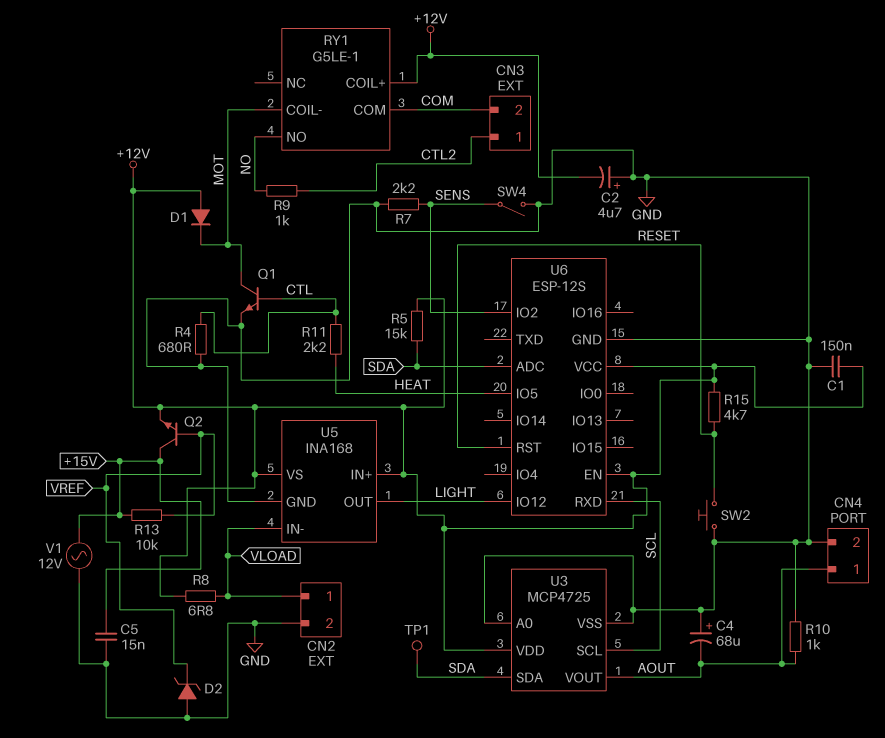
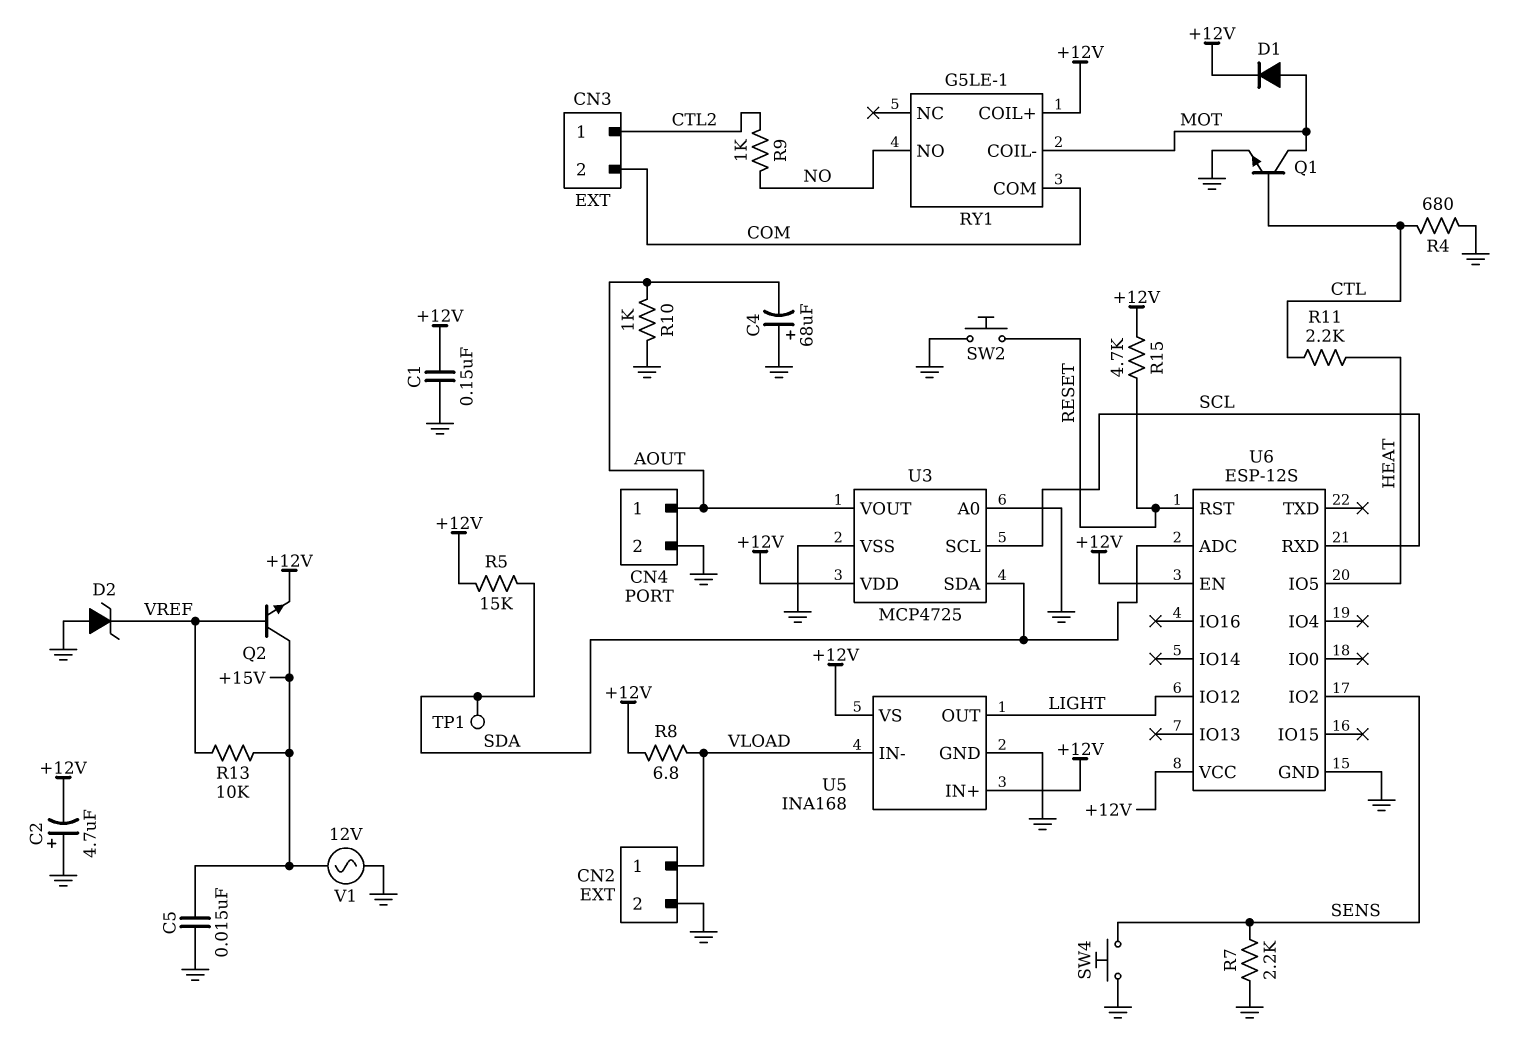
D1: diode (A +12V, K MOT) -> diode (A MOT, K +12V)
SW4: switch (GND, SENS) -> button (GND, SENS)

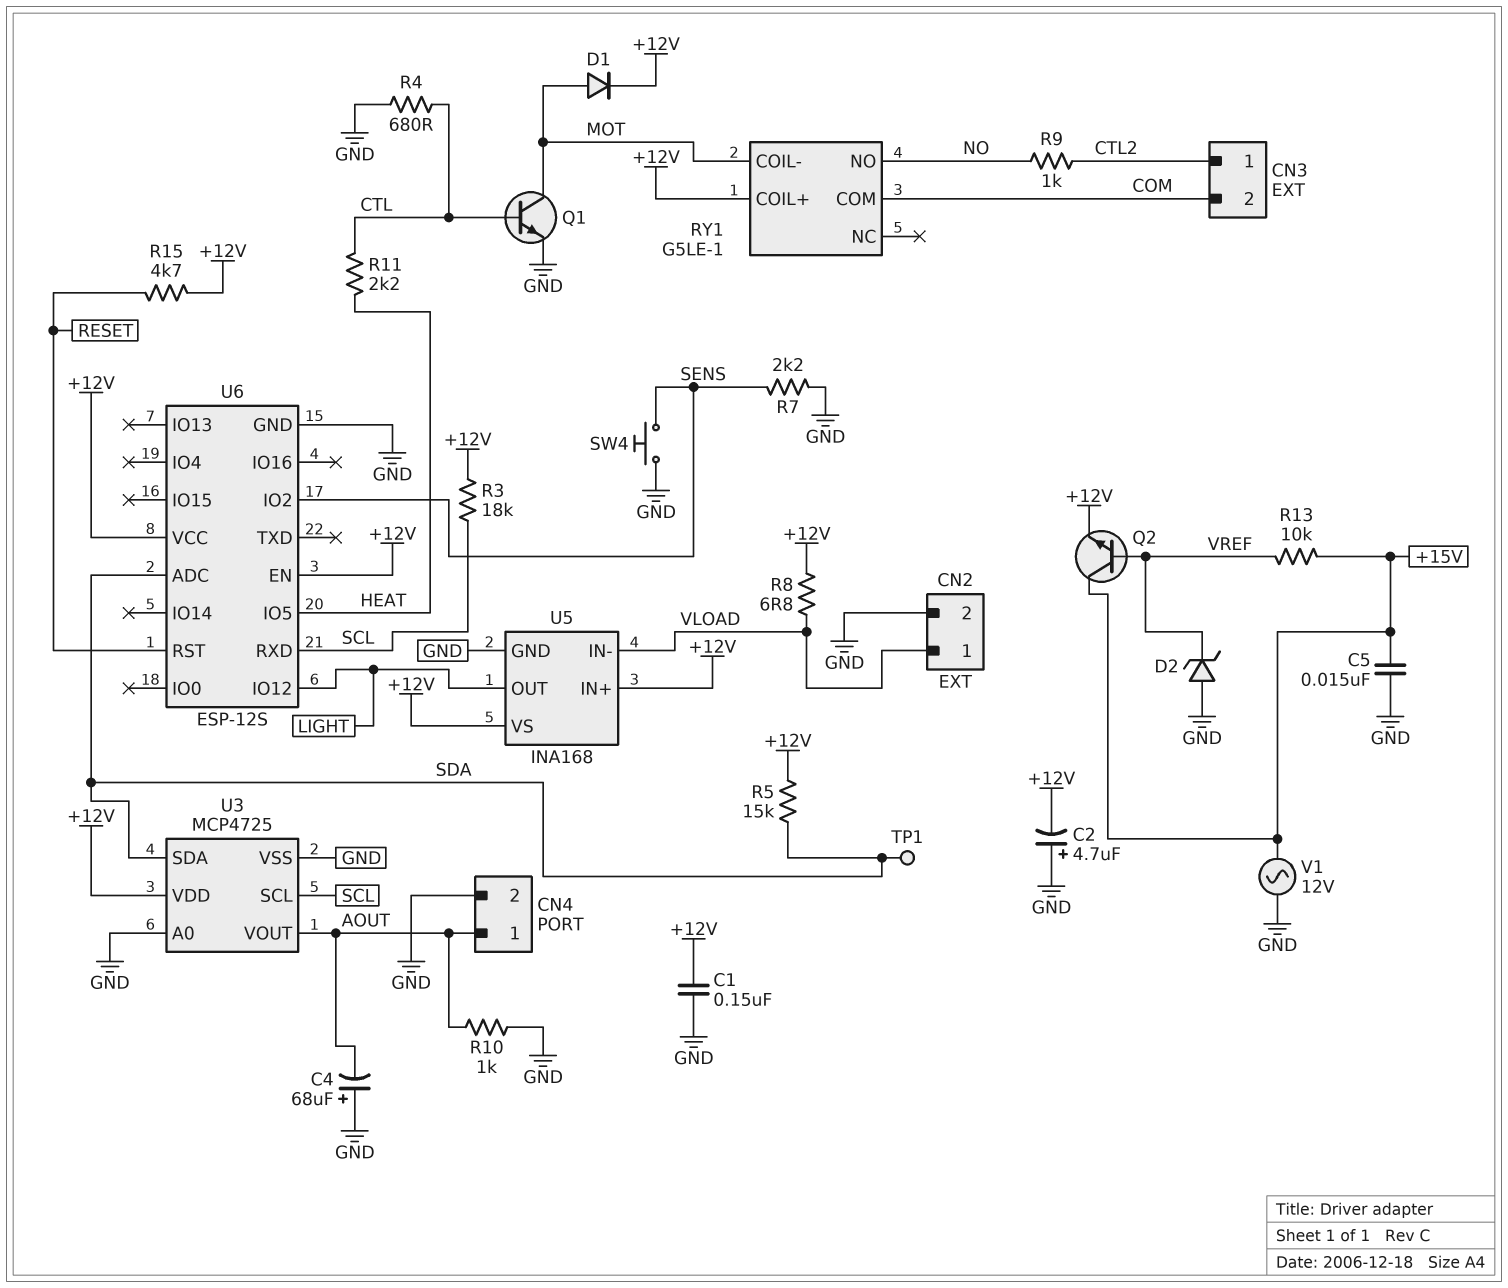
R3: none -> 18k (+12V, SCL)
SW2: button (GND, RESET) -> none

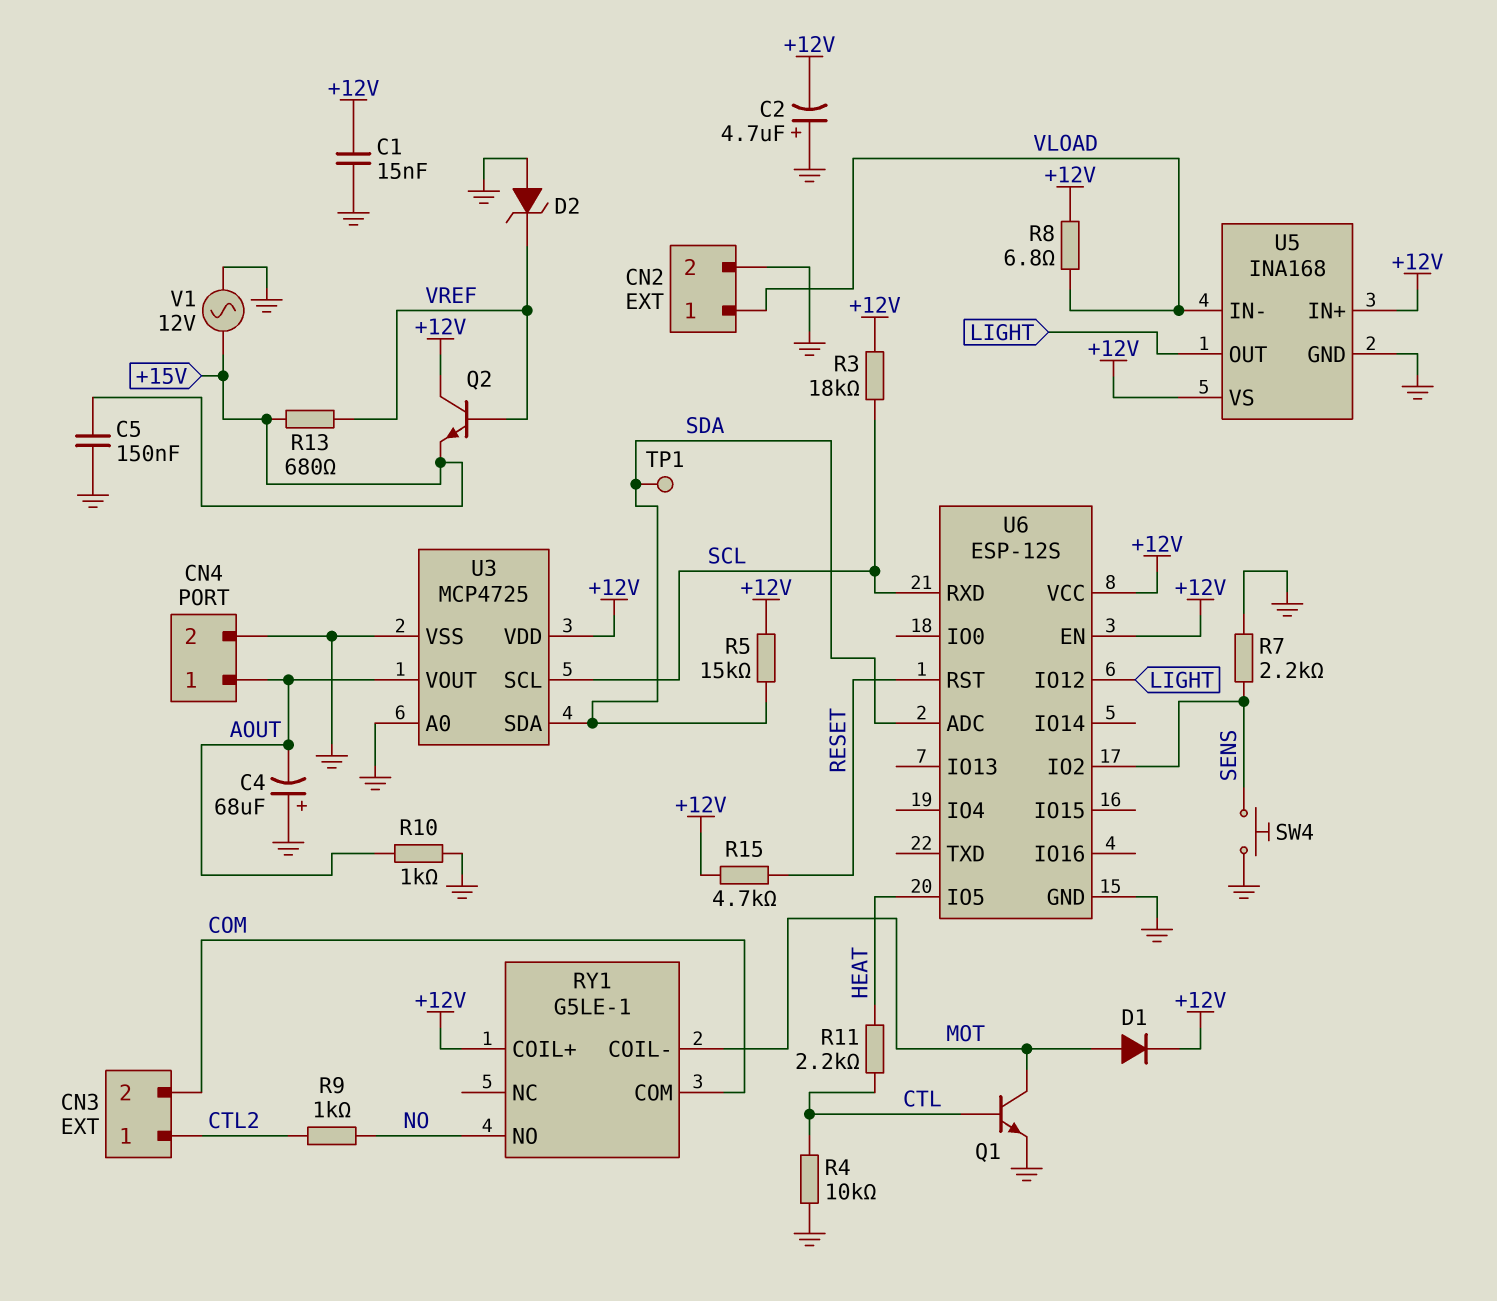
C1: 150nF (+12V, GND) -> 15nF (+12V, GND)
C5: 15nF (+15V, GND) -> 150nF (+15V, GND)
Q2: NPN (B VREF, C +15V, E +12V) -> NPN (B VREF, C +12V, E +15V)
R4: 680 (CTL, GND) -> 10k (CTL, GND)
R13: 10k (+15V, VREF) -> 680 (+15V, VREF)

